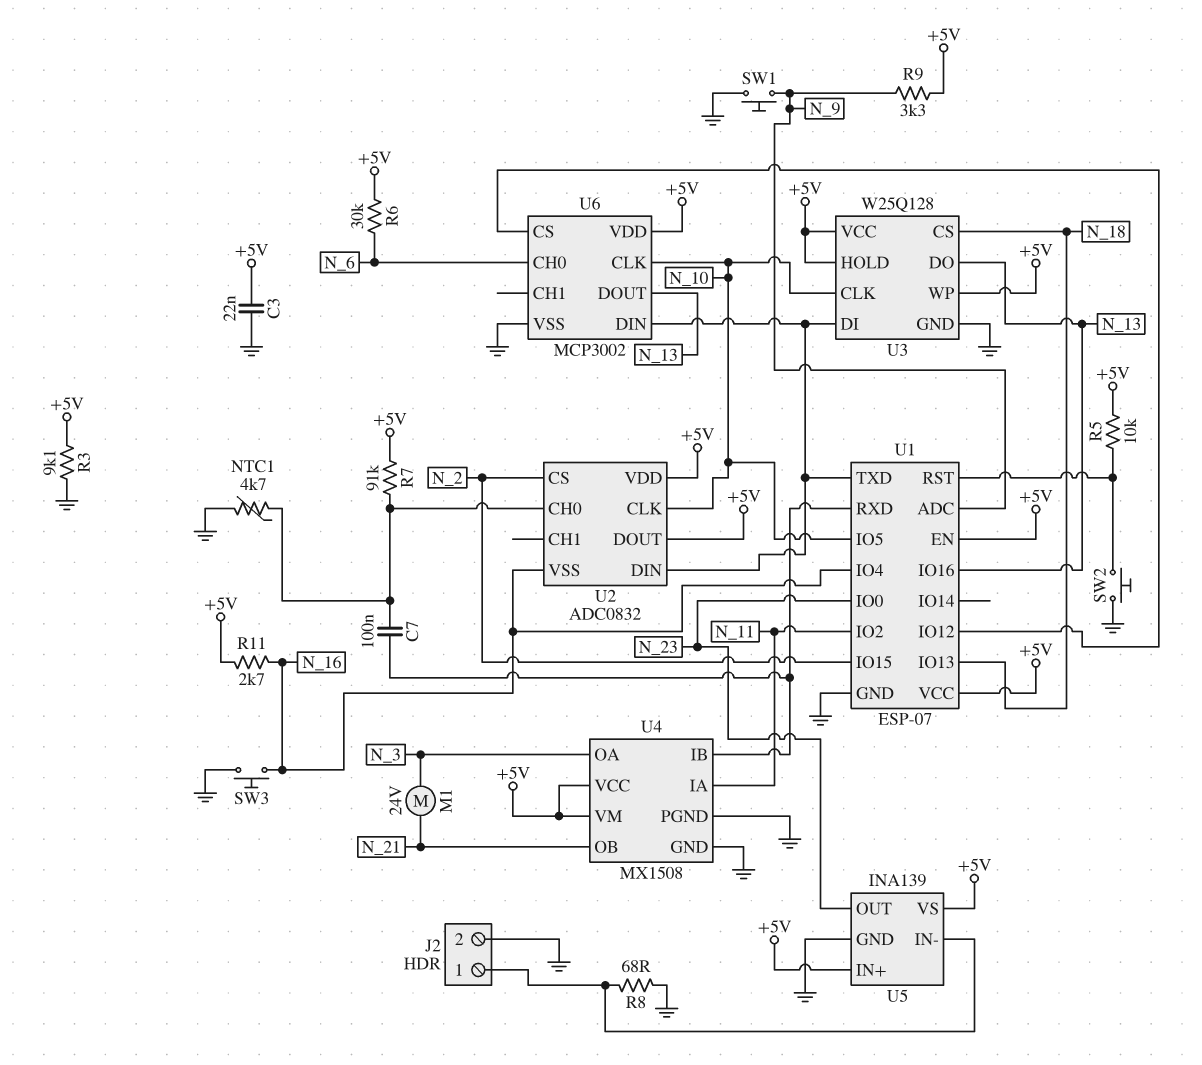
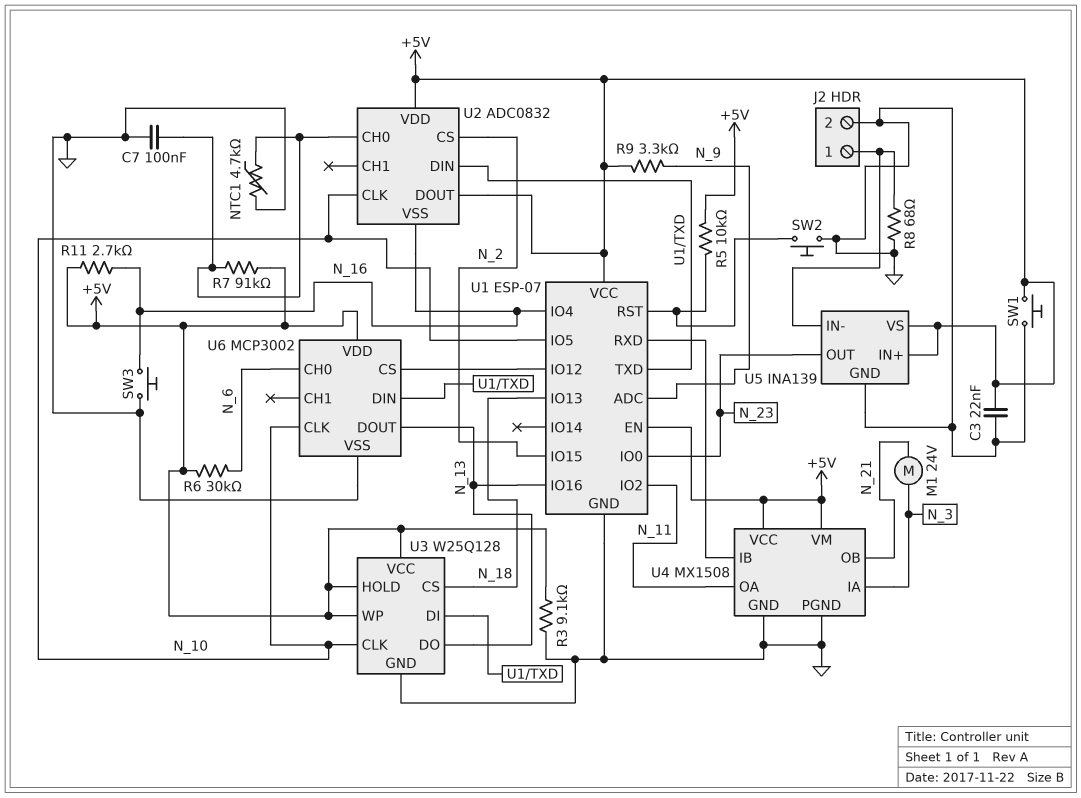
C7: 100nF (U1/RXD, U2/CH0) -> 100nF (GND, U2/CH0)
SW1: button (GND, N_9) -> button (+5V, GND)
U4 pin IA: N_11 -> N_3
U4 pin OA: N_3 -> N_11

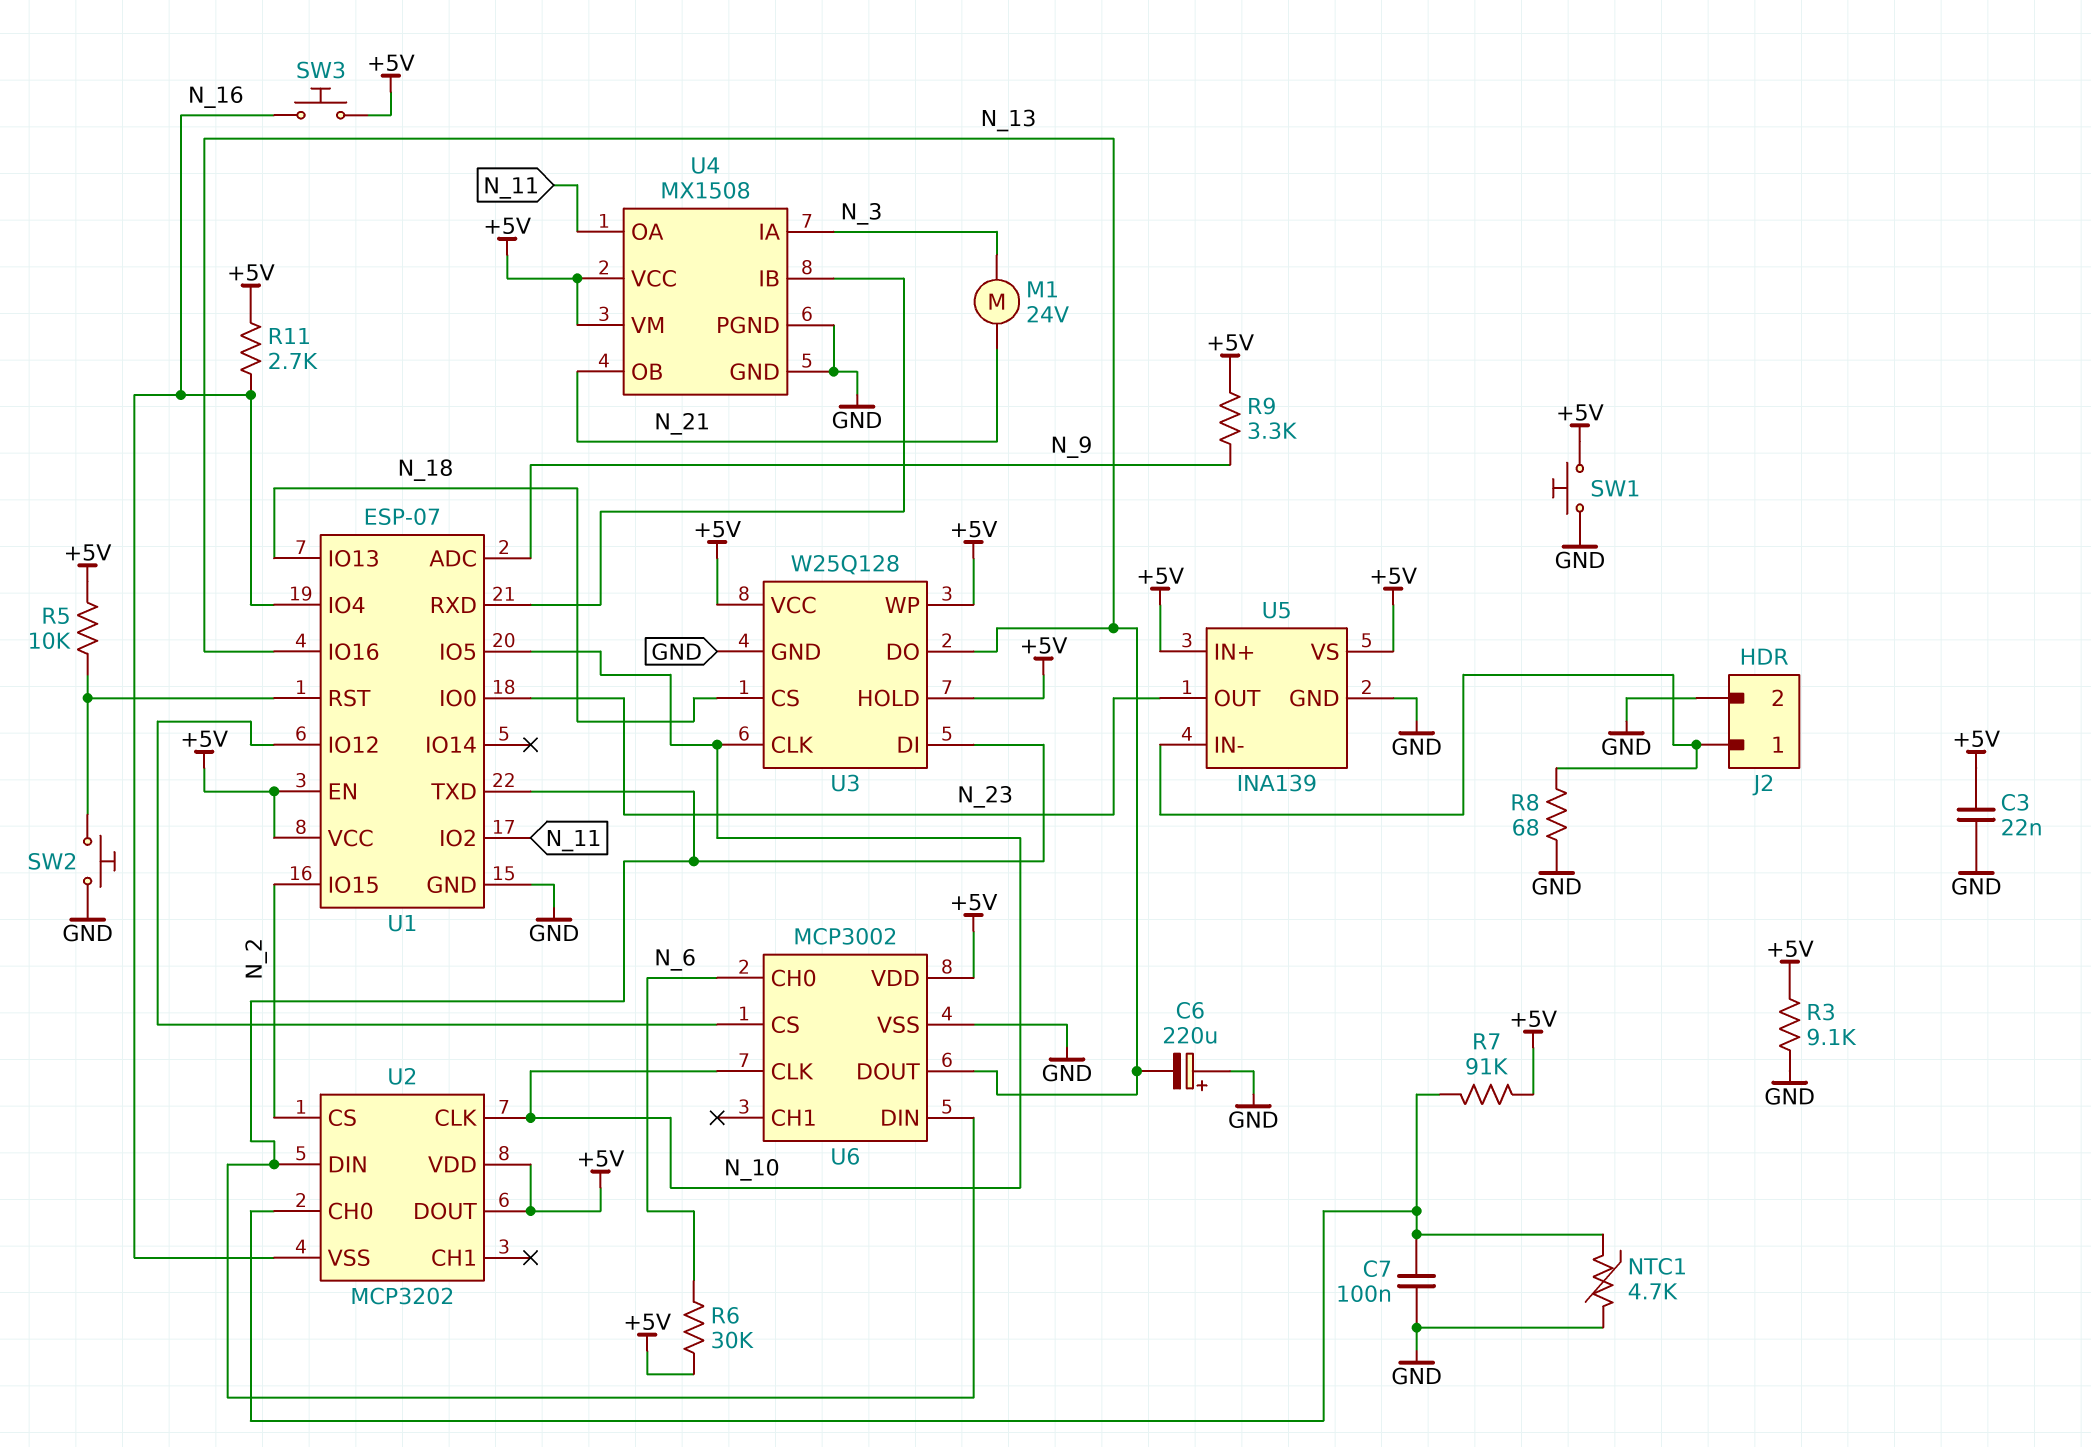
C6: none -> 220uF (plus GND, minus N_13)
SW3: button (GND, N_16) -> button (+5V, N_16)
U2: ADC0832 -> MCP3202

